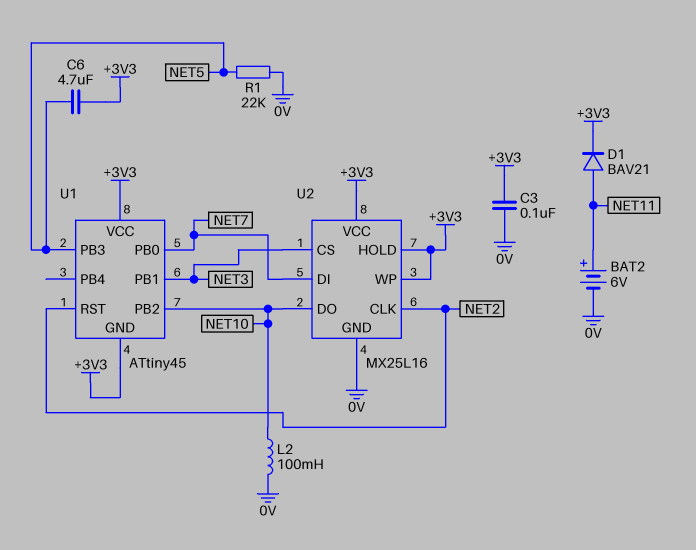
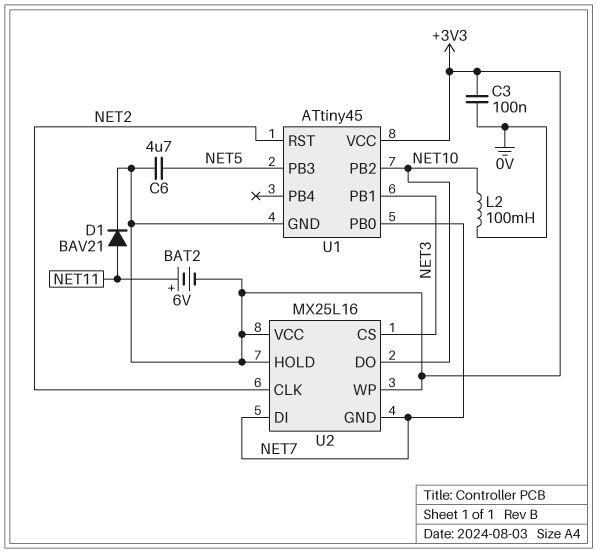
BAT2: 6V (plus NET11, minus 0V) -> 6V (plus NET11, minus +3V3)
R1: 22k (0V, NET5) -> none
U2 pin GND: 0V -> NET7

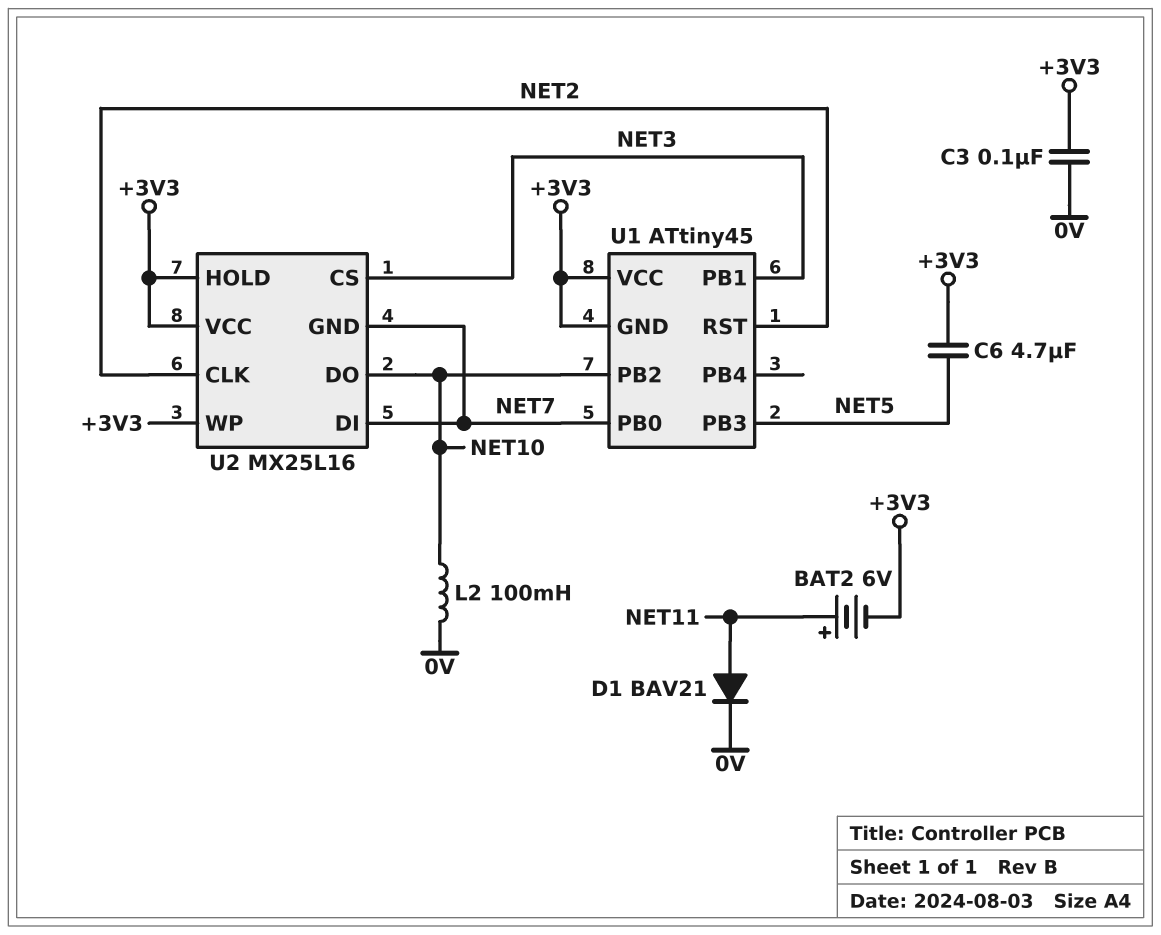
D1: diode BAV21 (A NET11, K +3V3) -> diode BAV21 (A NET11, K 0V)

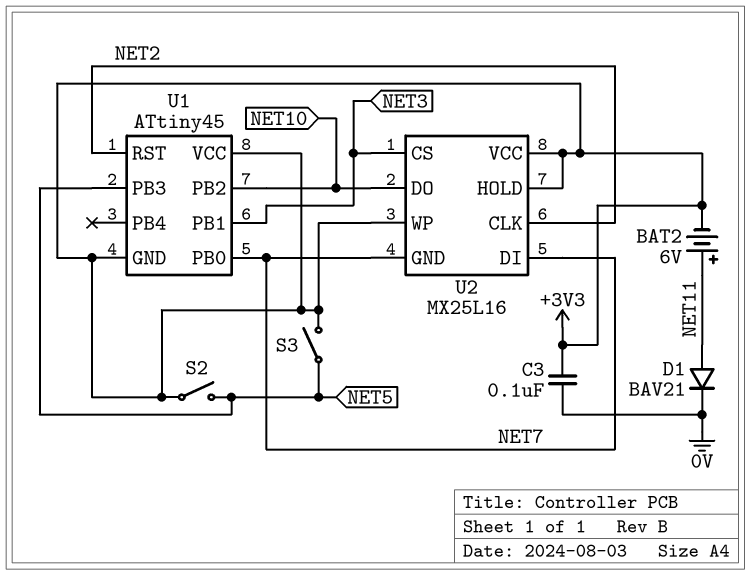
C6: 4.7uF (+3V3, NET5) -> none
L2: 100mH (0V, NET10) -> none
S2: none -> switch (+3V3, NET5)
S3: none -> switch (+3V3, NET5)

